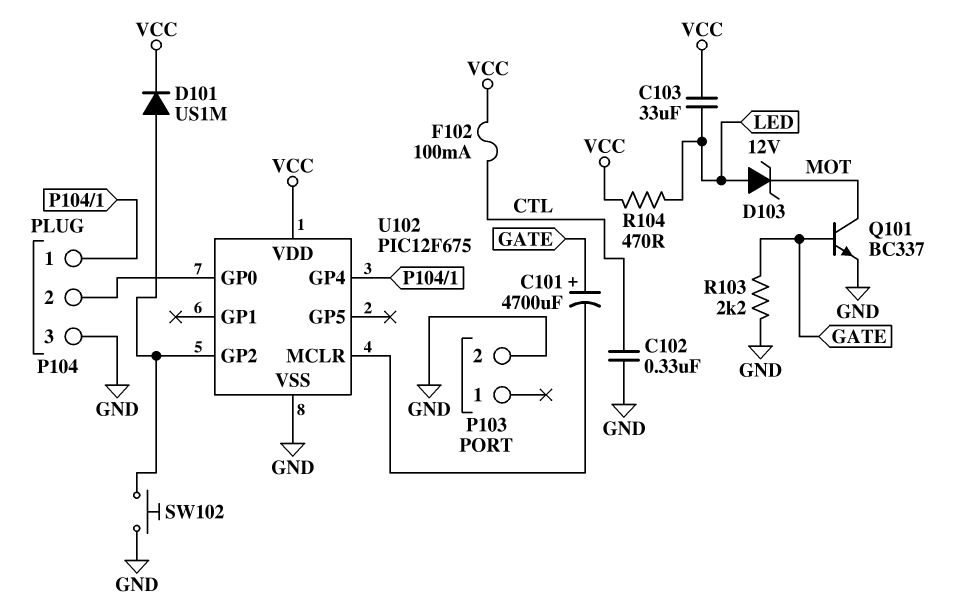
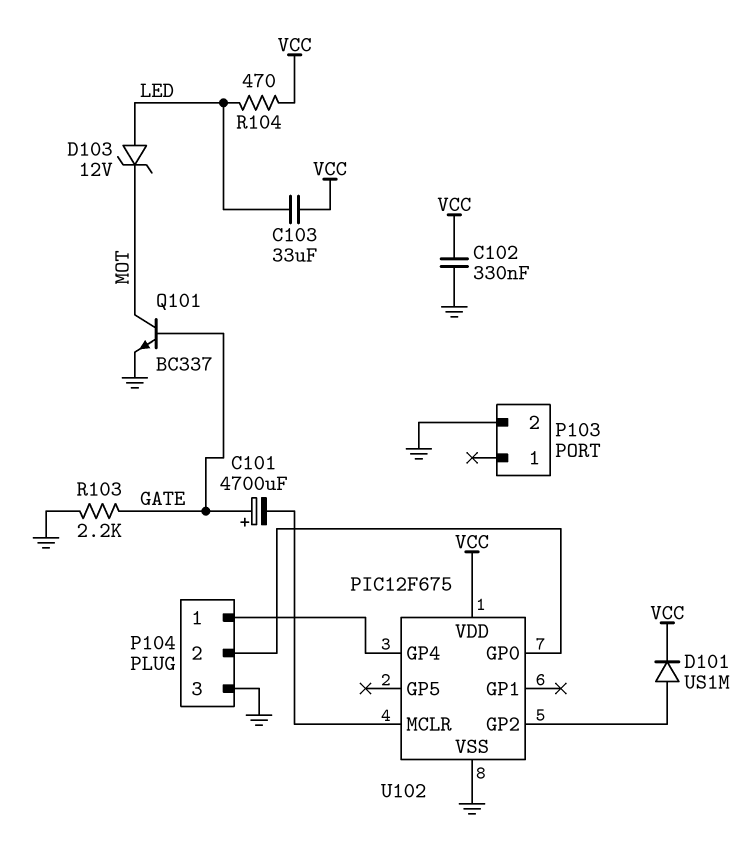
C102: 330nF (CTL, GND) -> 330nF (GND, VCC)
F102: 100mA (CTL, VCC) -> none
SW102: button (GND, U102/GP2) -> none

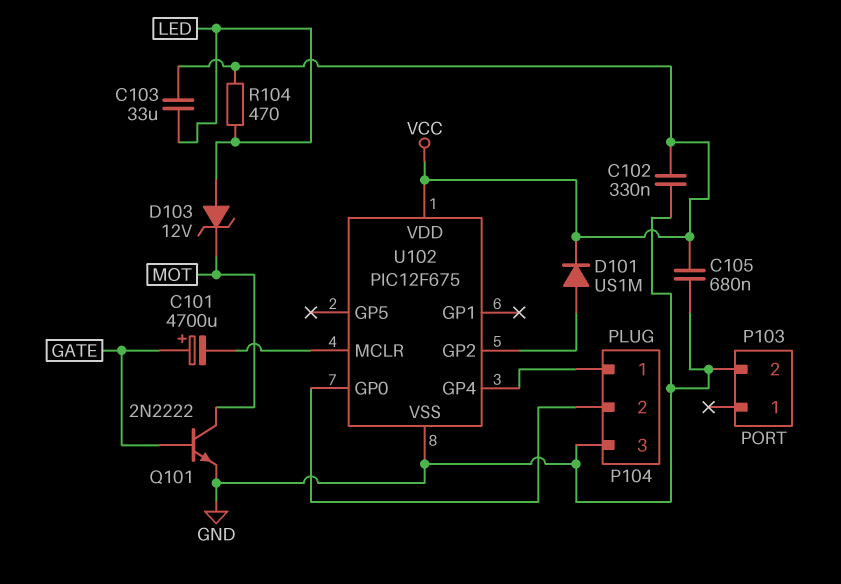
C105: none -> 680nF (GND, VCC)
Q101: NPN BC337 (B GATE, C MOT, E GND) -> NPN 2N2222 (B GATE, C MOT, E GND)
R103: 2.2k (GATE, GND) -> none

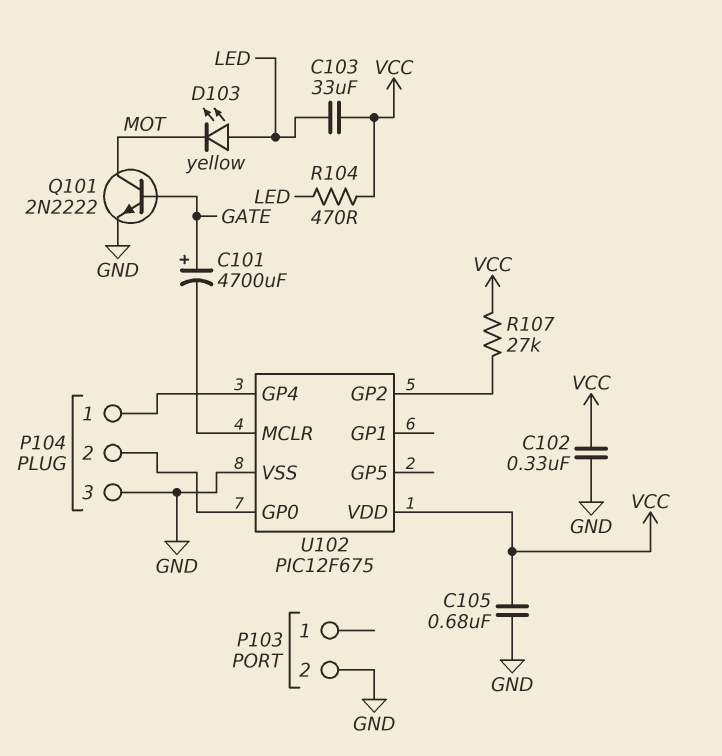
D101: diode US1M (A U102/GP2, K VCC) -> none
D103: zener 12V (A LED, K MOT) -> LED yellow (A LED, K MOT)
R107: none -> 27k (U102/GP2, VCC)

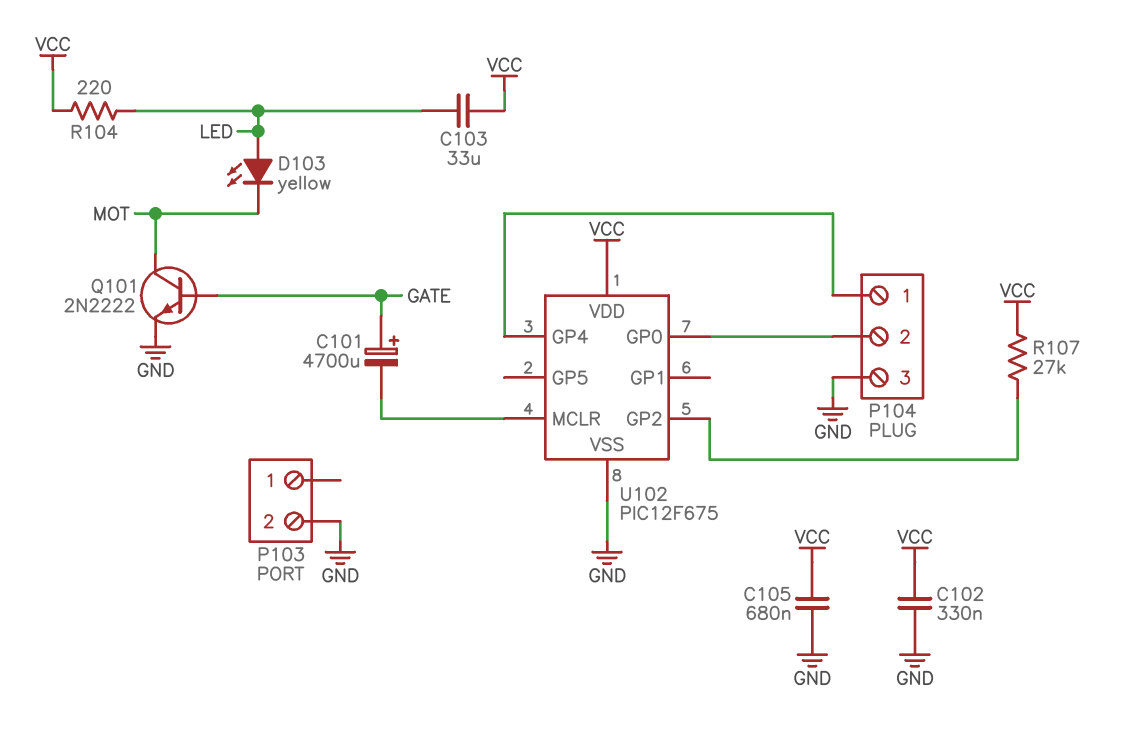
R104: 470 (LED, VCC) -> 220 (LED, VCC)

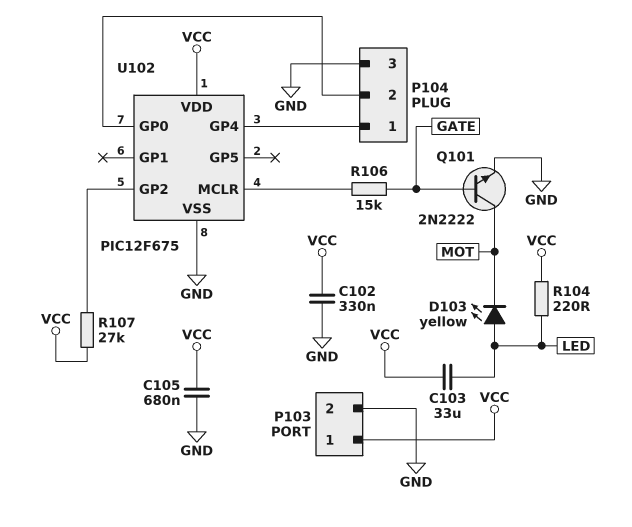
C101: 4700uF (plus GATE, minus U102/MCLR) -> none
P103 pin 1: none -> VCC
R106: none -> 15k (GATE, U102/MCLR)

